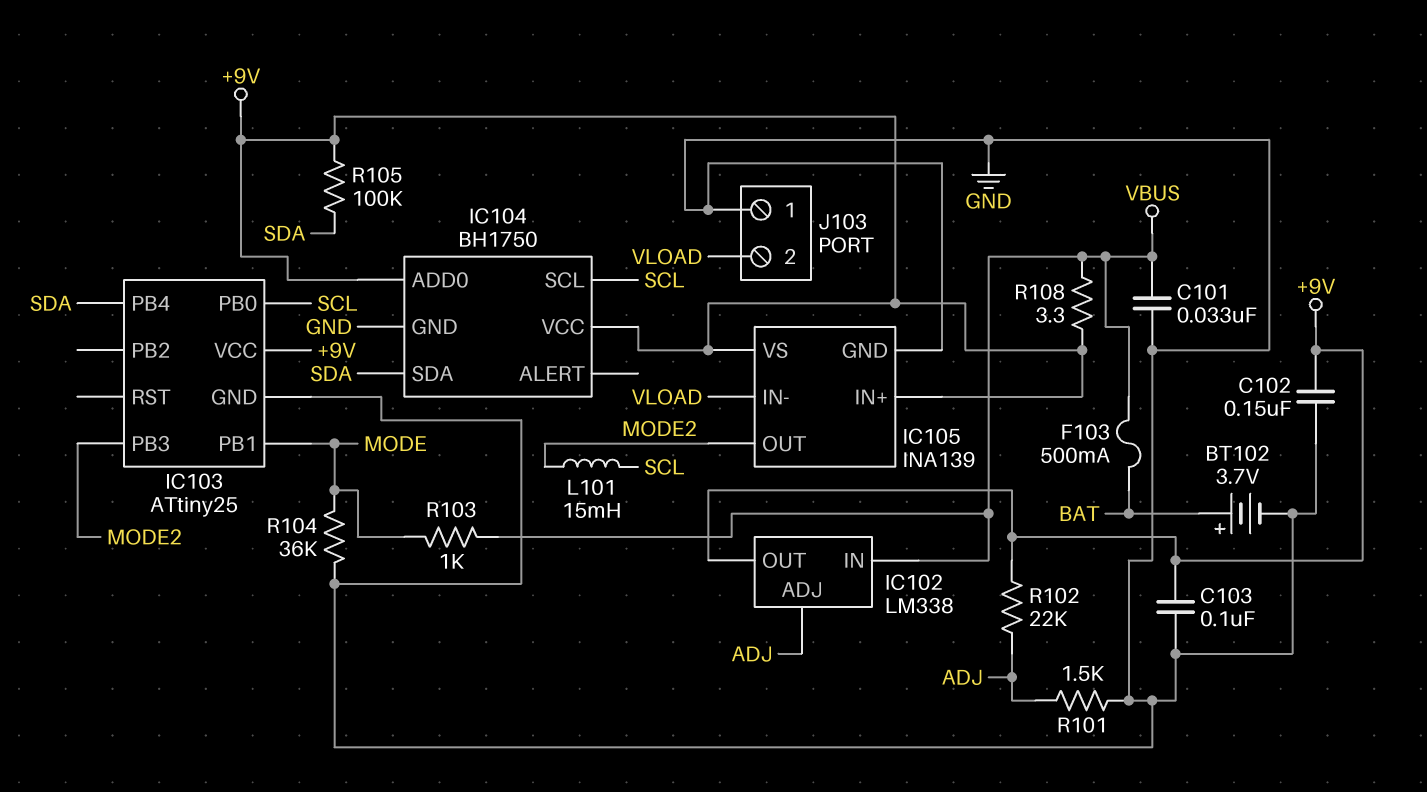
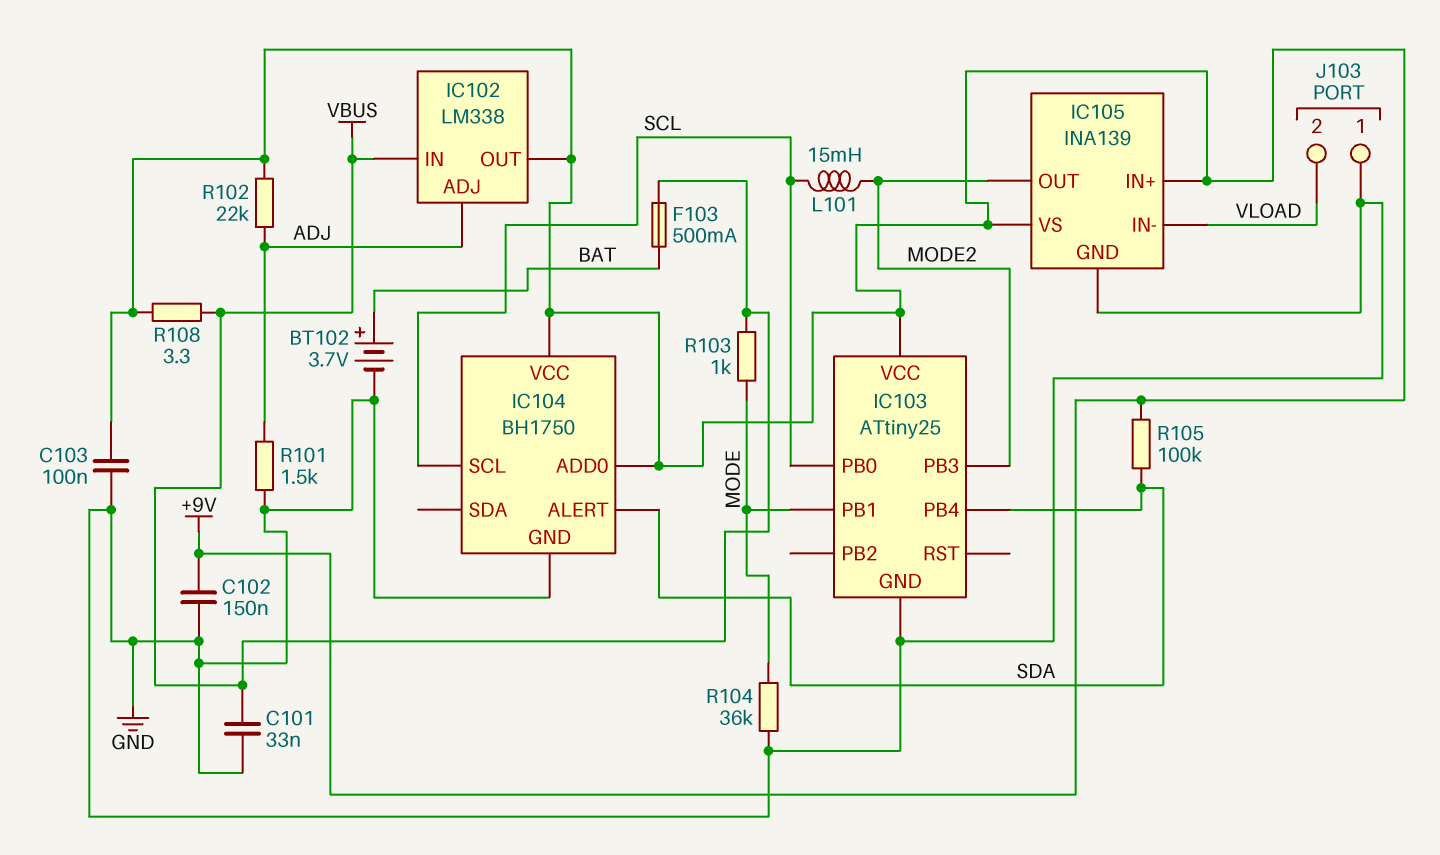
IC104 pin ALERT: none -> SDA
IC104 pin SDA: SDA -> none

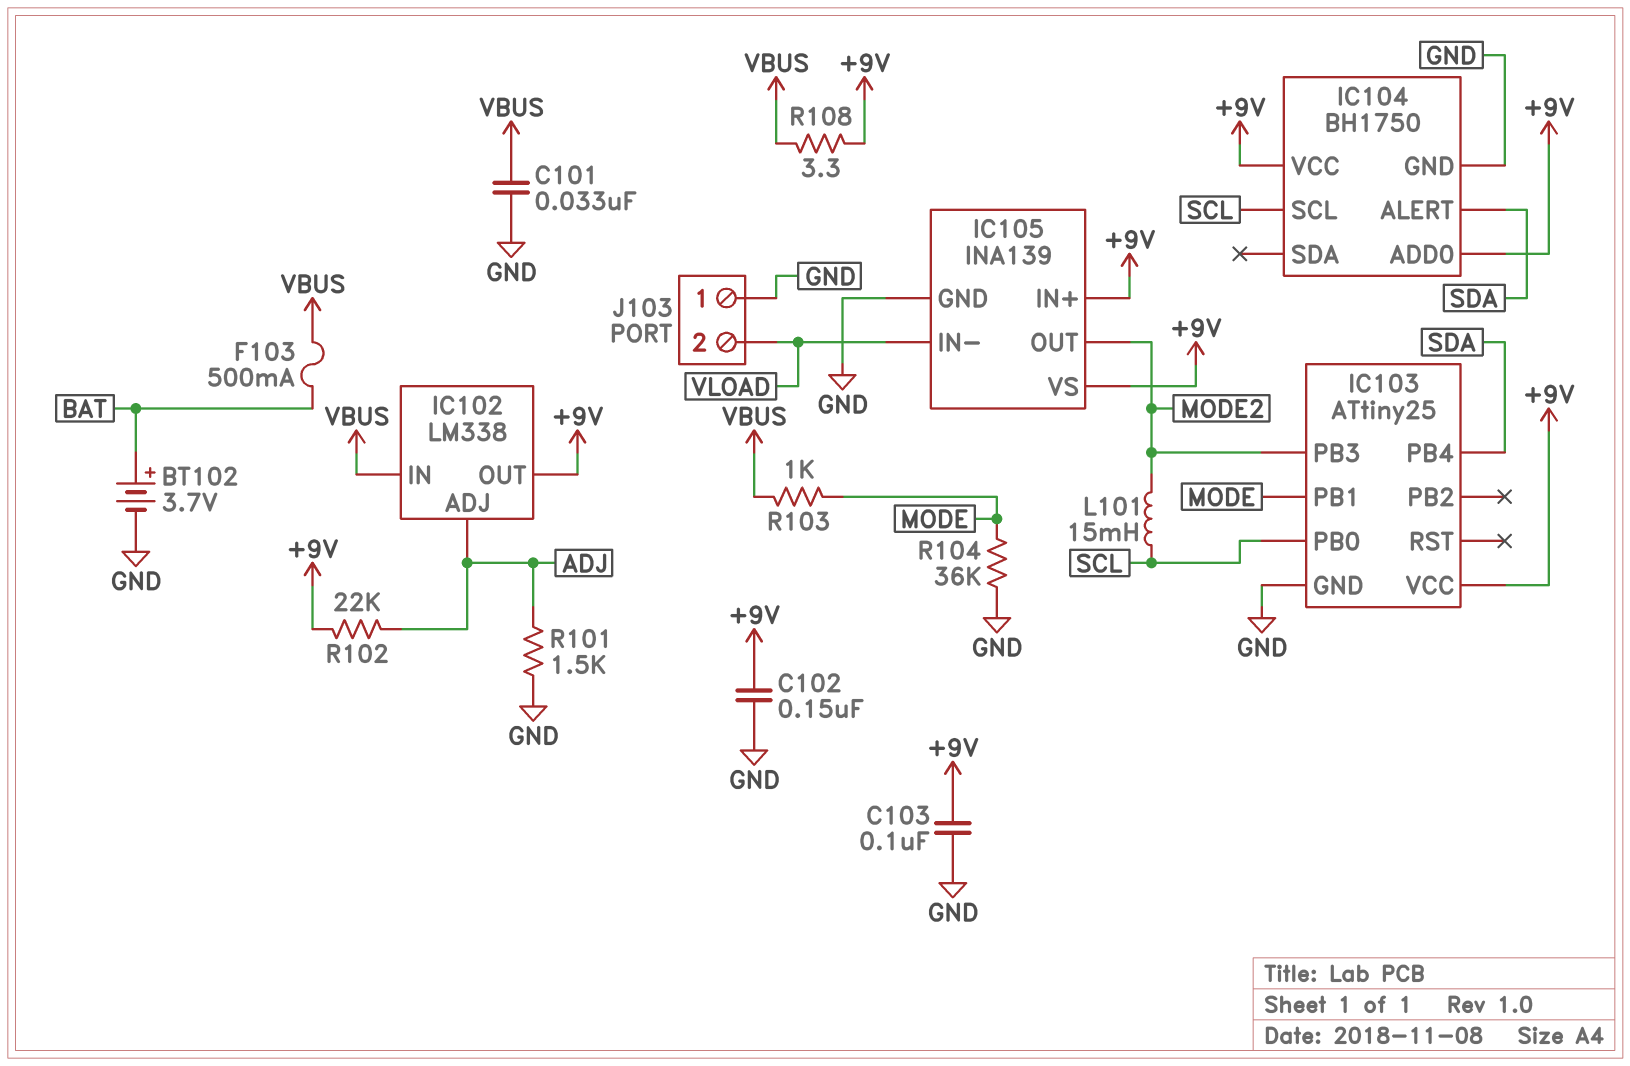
R105: 100k (+9V, SDA) -> none

